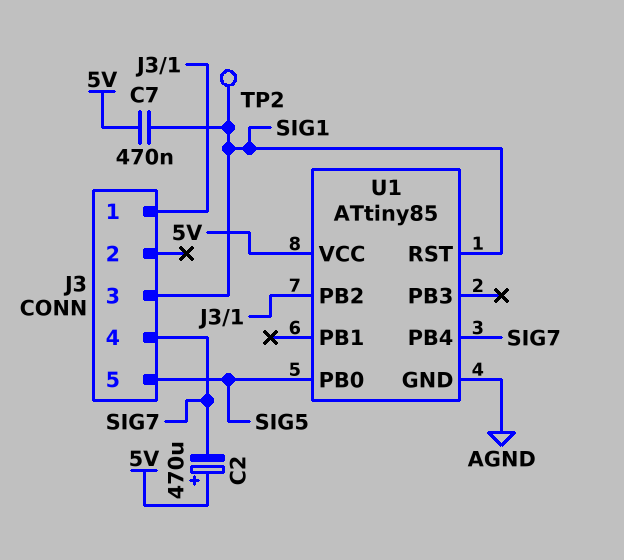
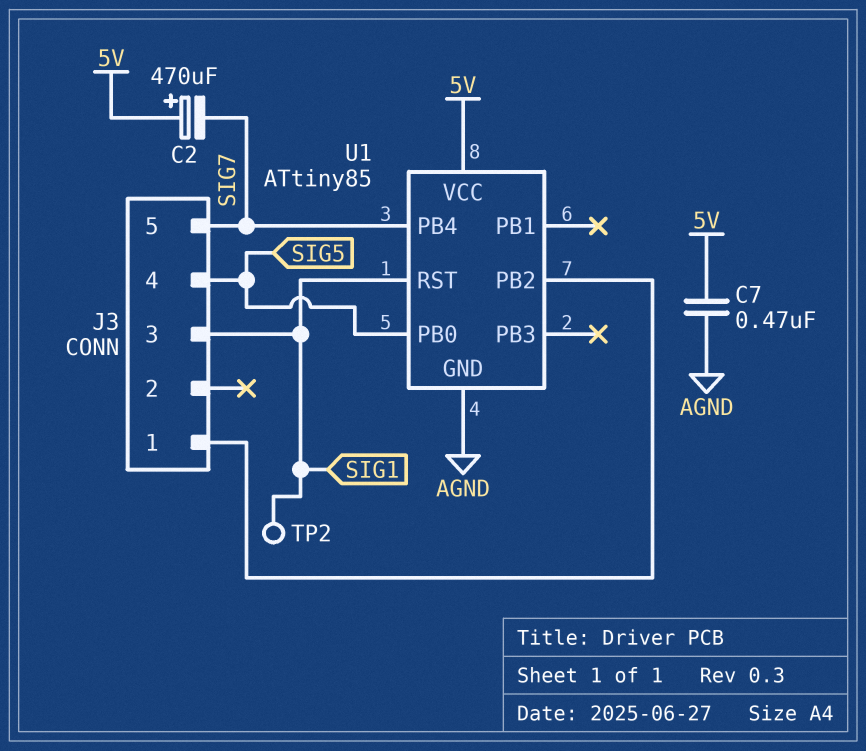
C7: 470nF (5V, SIG1) -> 470nF (5V, AGND)
J3 pin 4: SIG7 -> SIG5
J3 pin 5: SIG5 -> SIG7

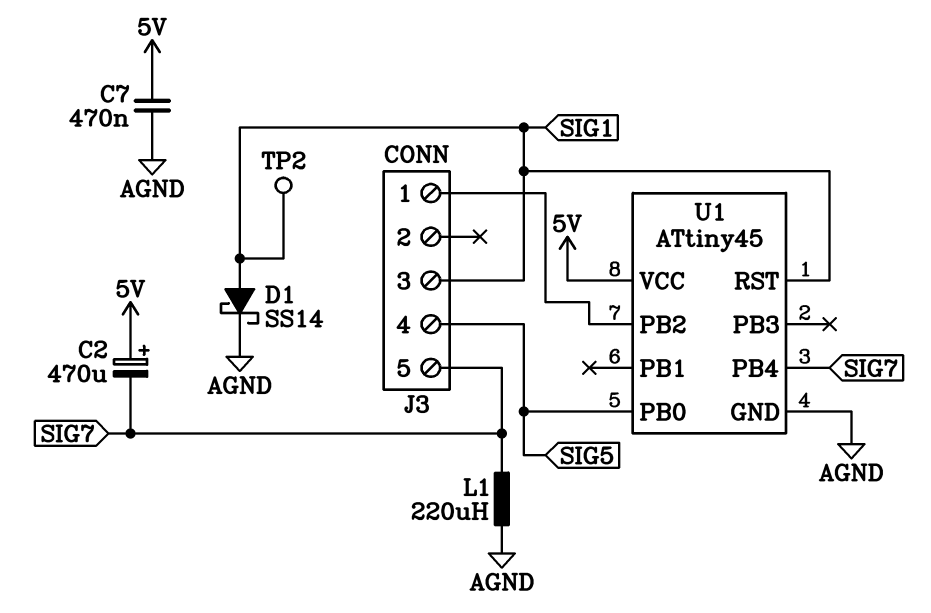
D1: none -> schottky SS14 (A SIG1, K AGND)
L1: none -> 220uH (AGND, SIG7)
U1: ATtiny85 -> ATtiny45

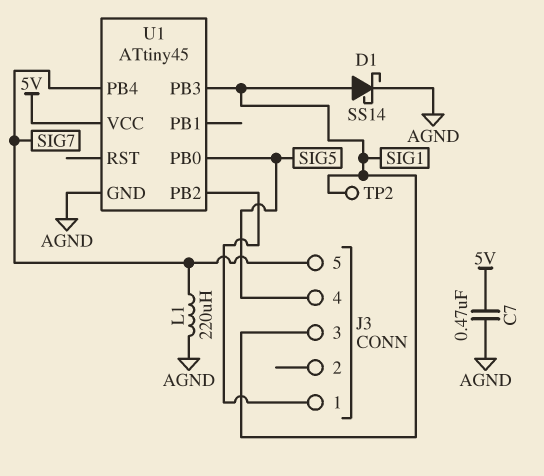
C2: 470uF (plus 5V, minus SIG7) -> none
U1 pin PB3: none -> SIG1
U1 pin RST: SIG1 -> none

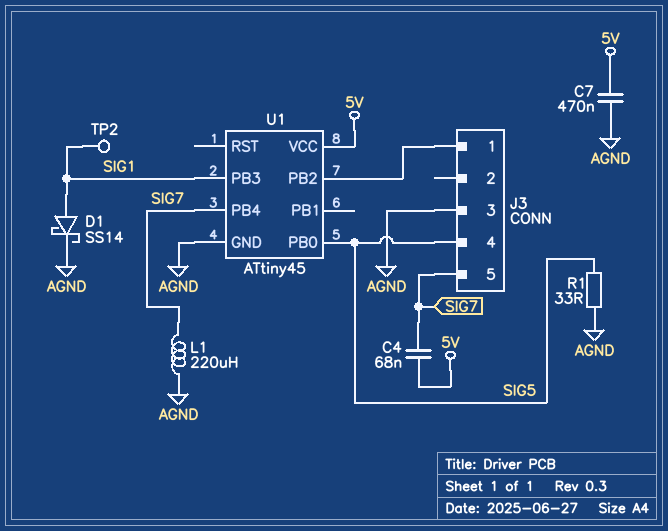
C4: none -> 68nF (5V, SIG7)
J3 pin 3: SIG1 -> AGND
R1: none -> 33 (AGND, SIG5)

